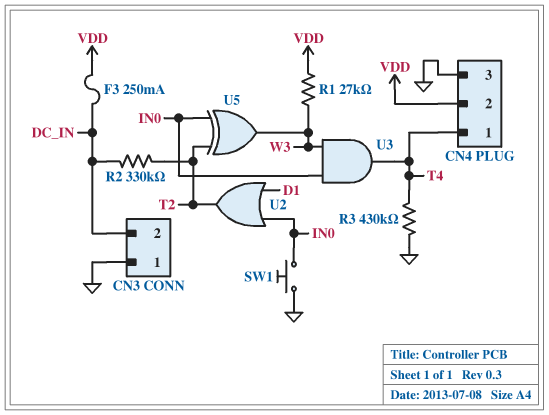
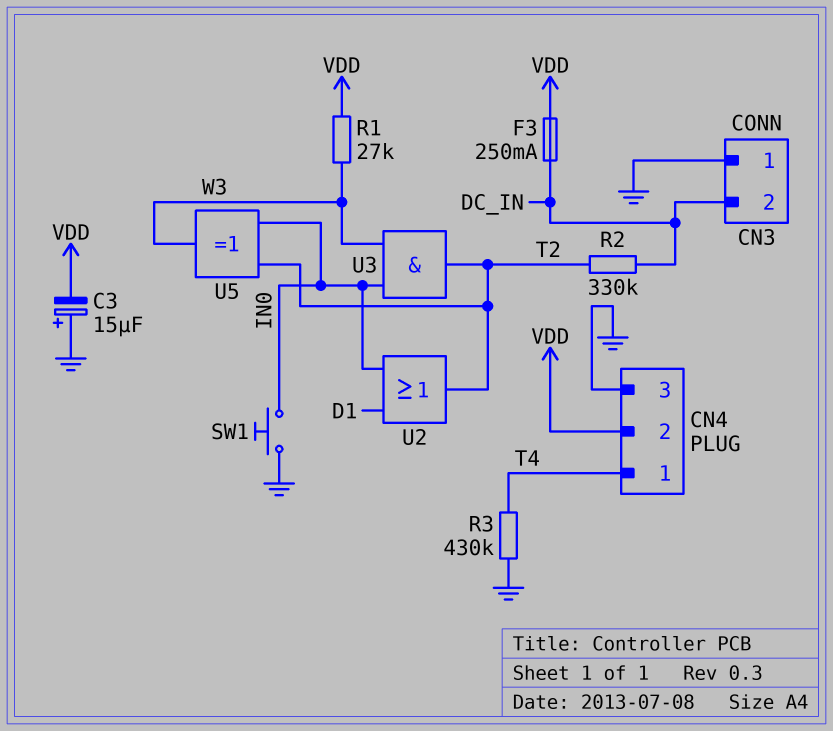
C3: none -> 15uF (plus GND, minus VDD)
U3: AND (in IN0, in W3, out T4) -> AND (in IN0, in W3, out T2)

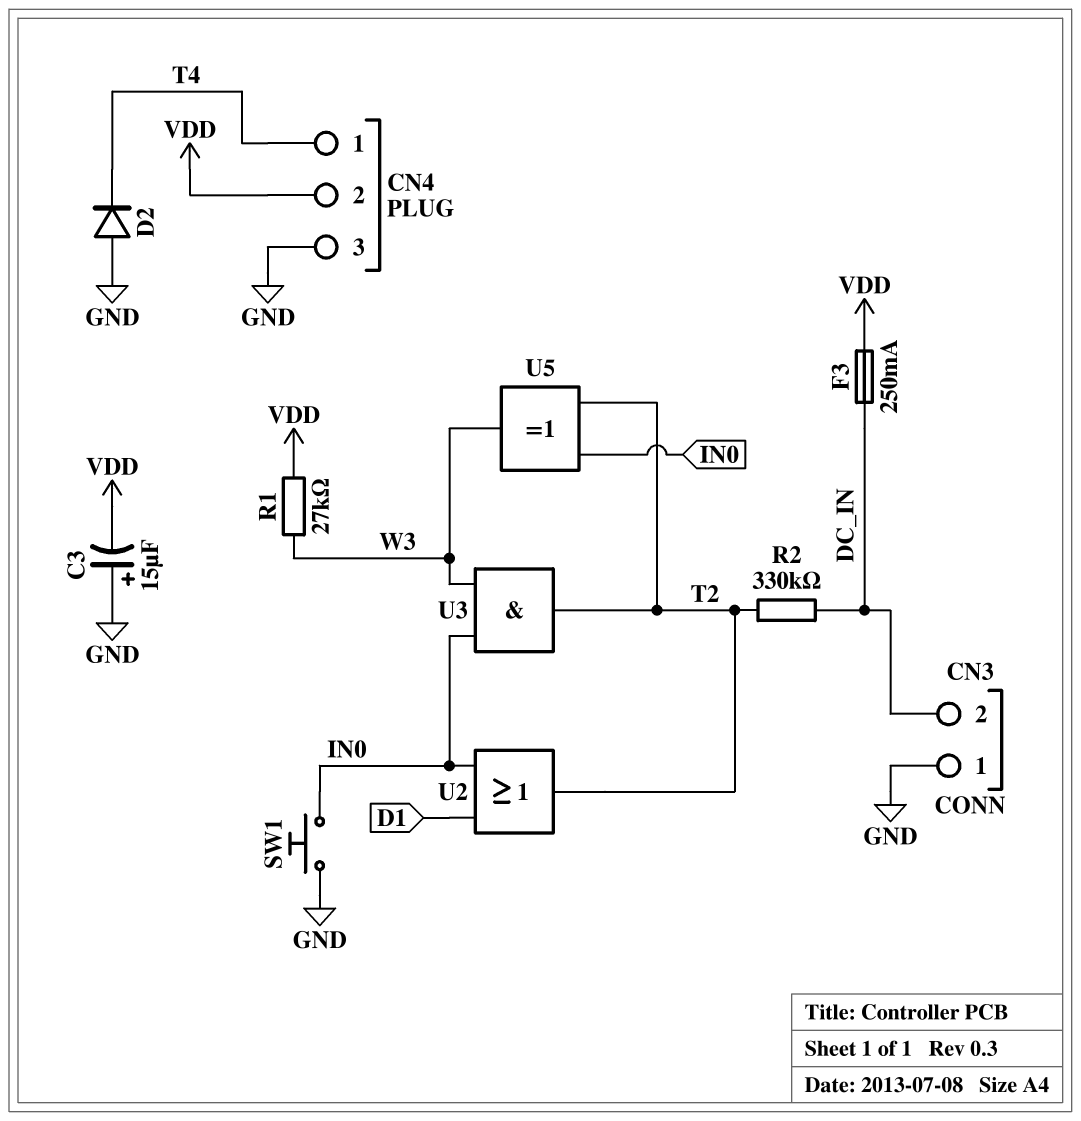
D2: none -> diode (A GND, K T4)
R3: 430k (GND, T4) -> none

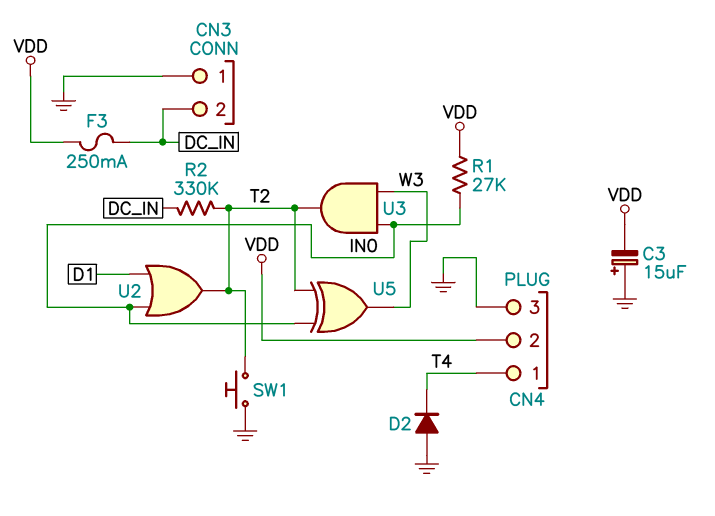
R1: 27k (VDD, W3) -> 27k (IN0, VDD)
SW1: button (GND, IN0) -> button (GND, T2)

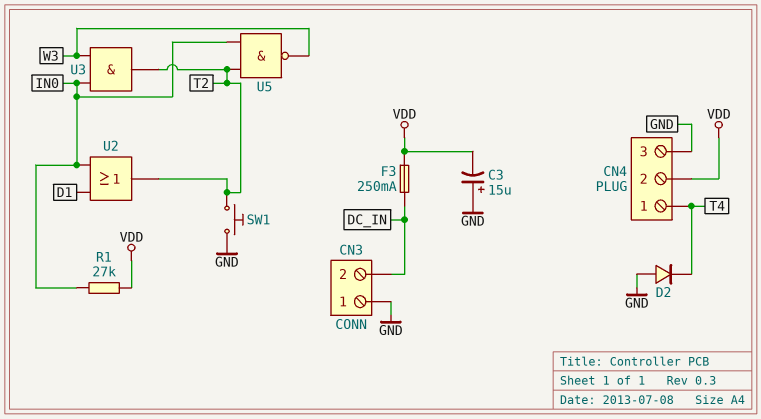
R2: 330k (DC_IN, T2) -> none
U5: XOR (in IN0, in T2, out W3) -> NAND (in IN0, in T2, out W3)

